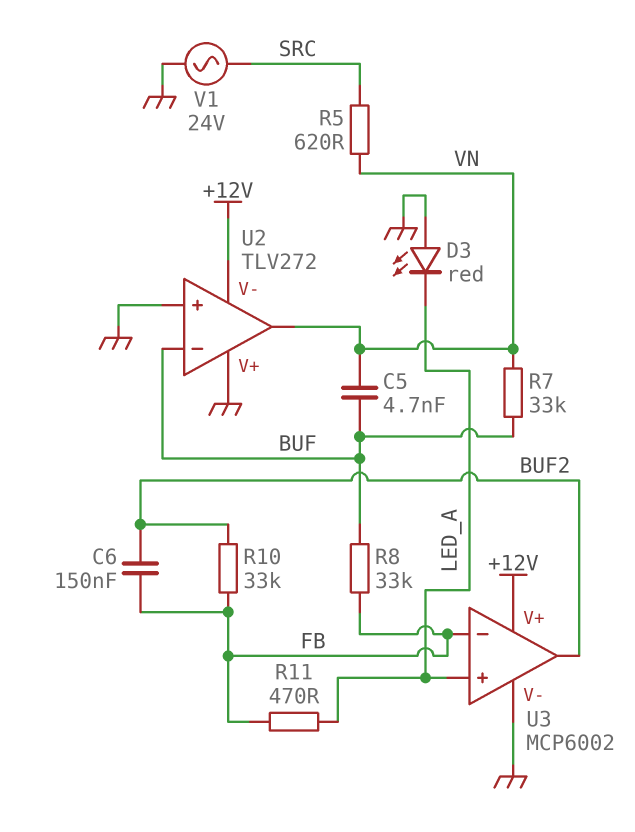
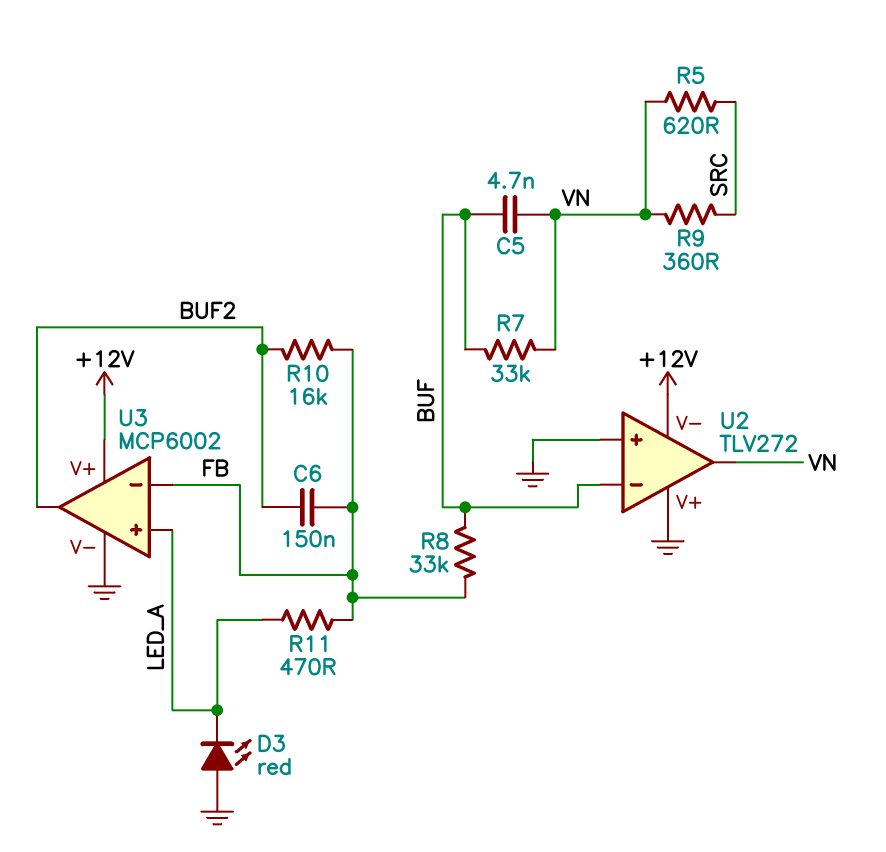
R9: none -> 360 (SRC, VN)
R10: 33k (BUF2, FB) -> 16k (BUF2, FB)
V1: AC 24V (GND, SRC) -> none

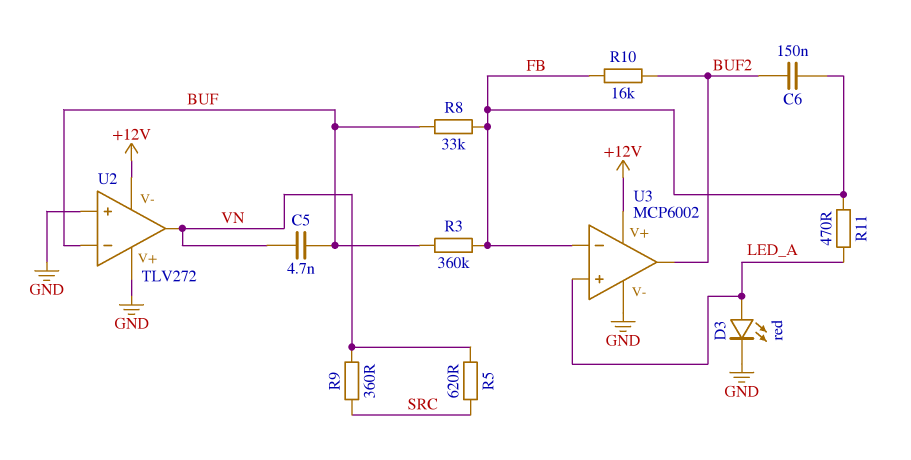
D3: LED red (A GND, K LED_A) -> LED red (A LED_A, K GND)
R3: none -> 360k (BUF, FB)
R7: 33k (BUF, VN) -> none

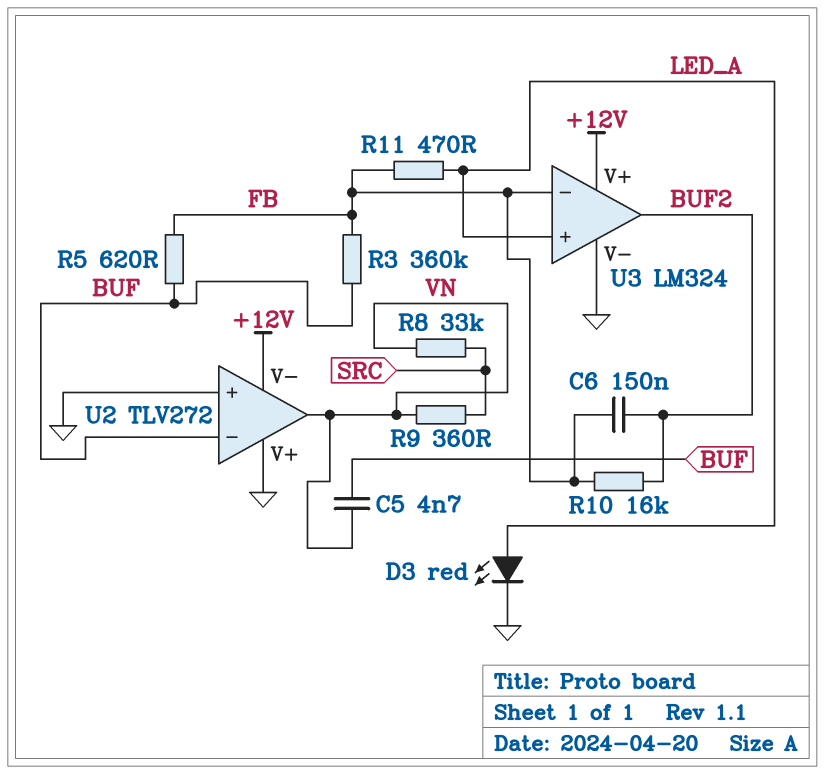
R5: 620 (SRC, VN) -> 620 (BUF, FB)
R8: 33k (BUF, FB) -> 33k (SRC, VN)
U3: MCP6002 -> LM324

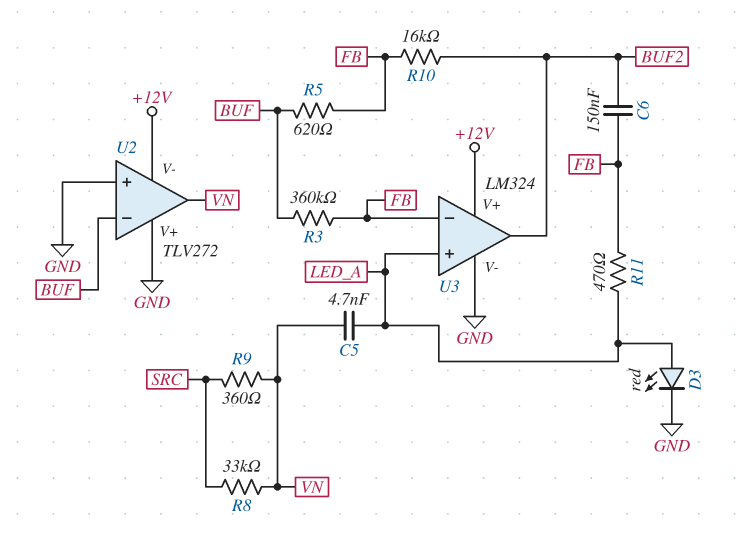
C5: 4.7nF (BUF, VN) -> 4.7nF (LED_A, VN)

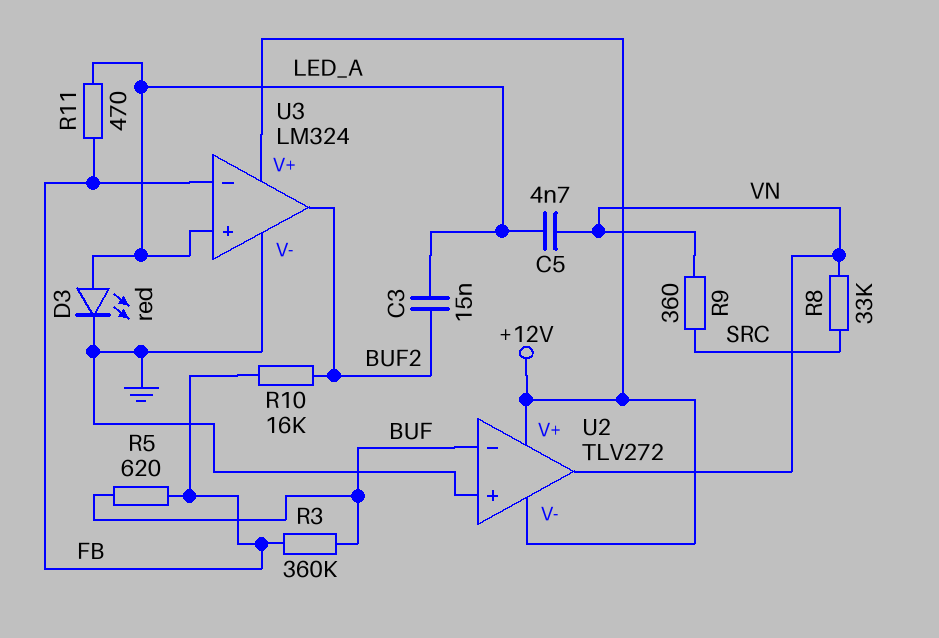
C3: none -> 15nF (BUF2, LED_A)
C6: 150nF (BUF2, FB) -> none
U2 pin V+: GND -> +12V

